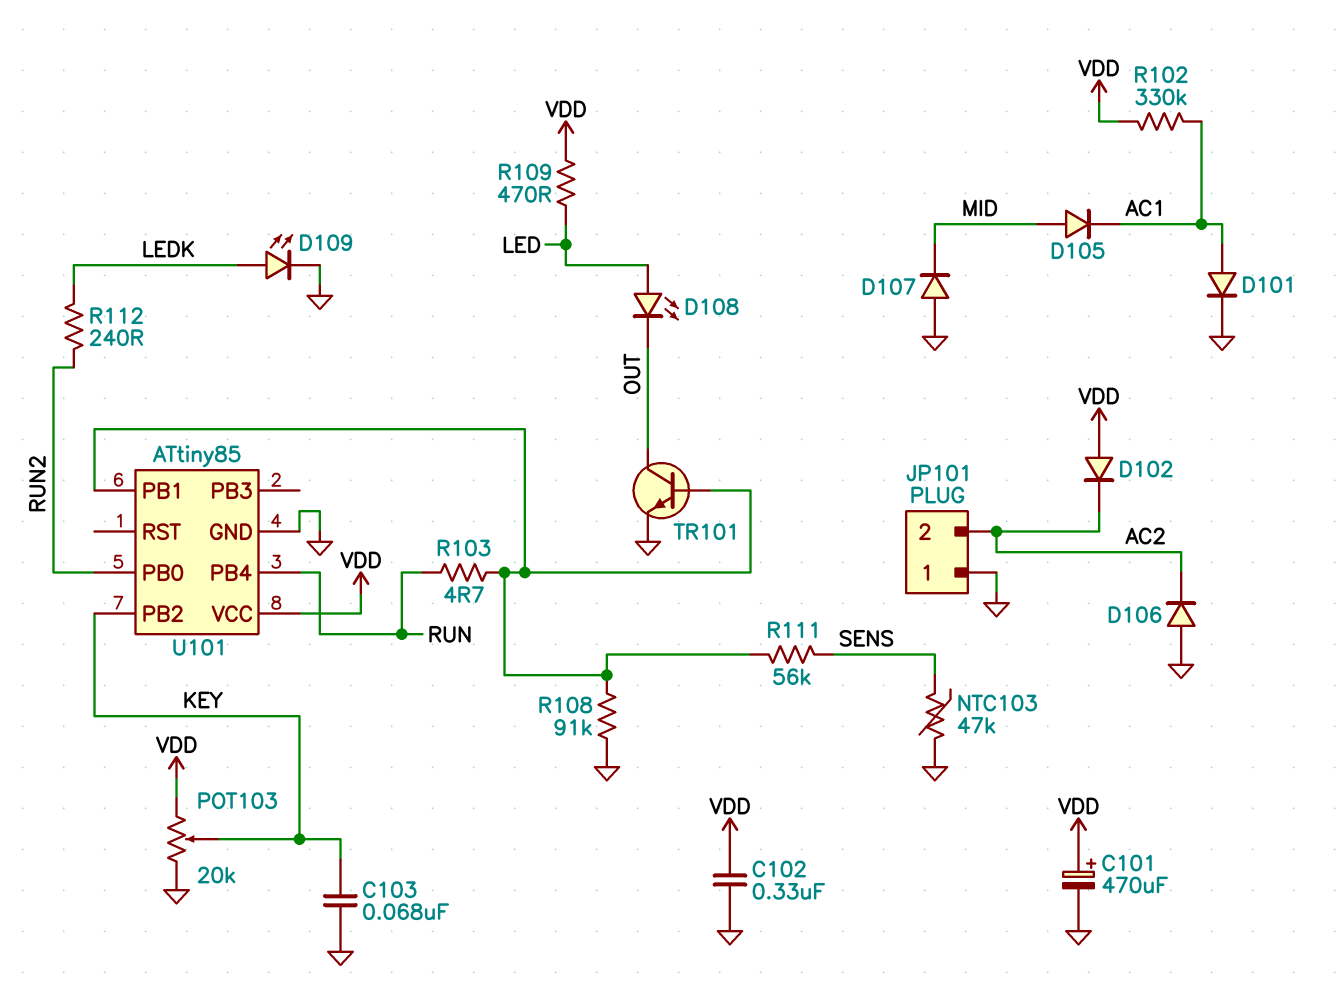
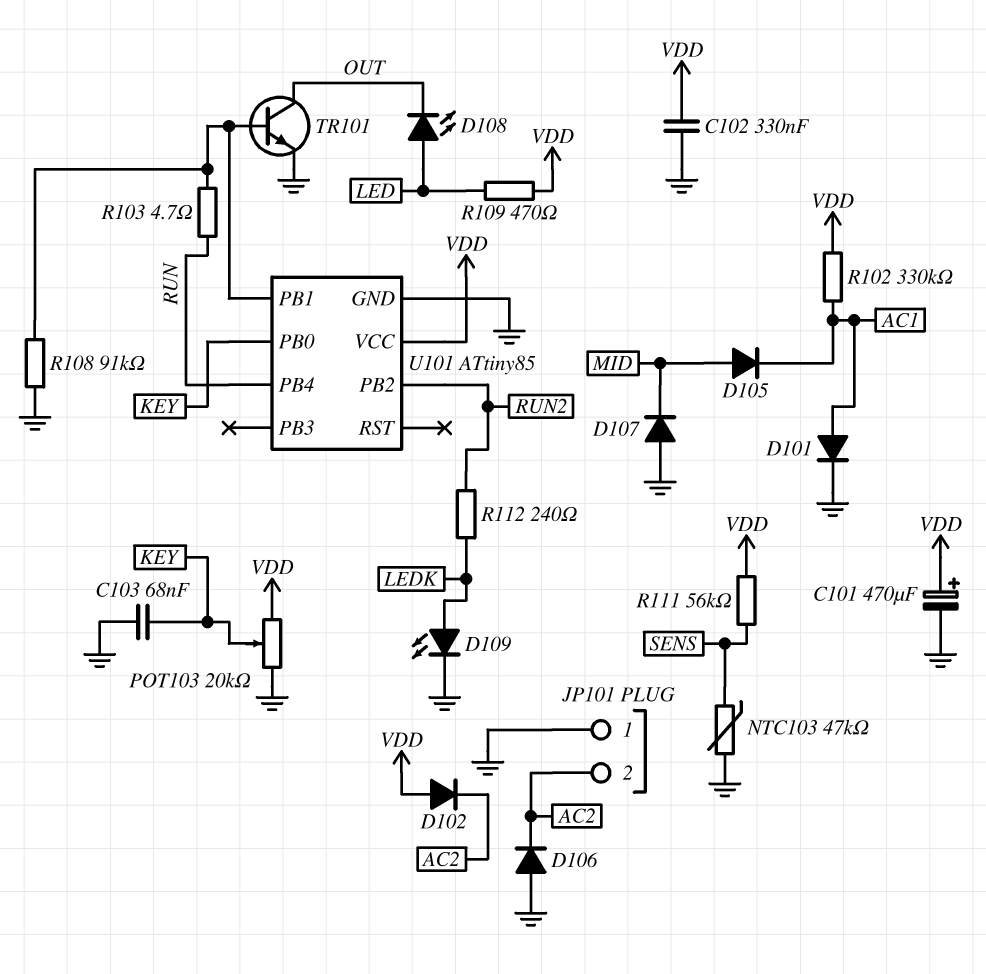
R111: 56k (SENS, U101/PB1) -> 56k (SENS, VDD)
U101 pin PB0: RUN2 -> KEY
U101 pin PB2: KEY -> RUN2

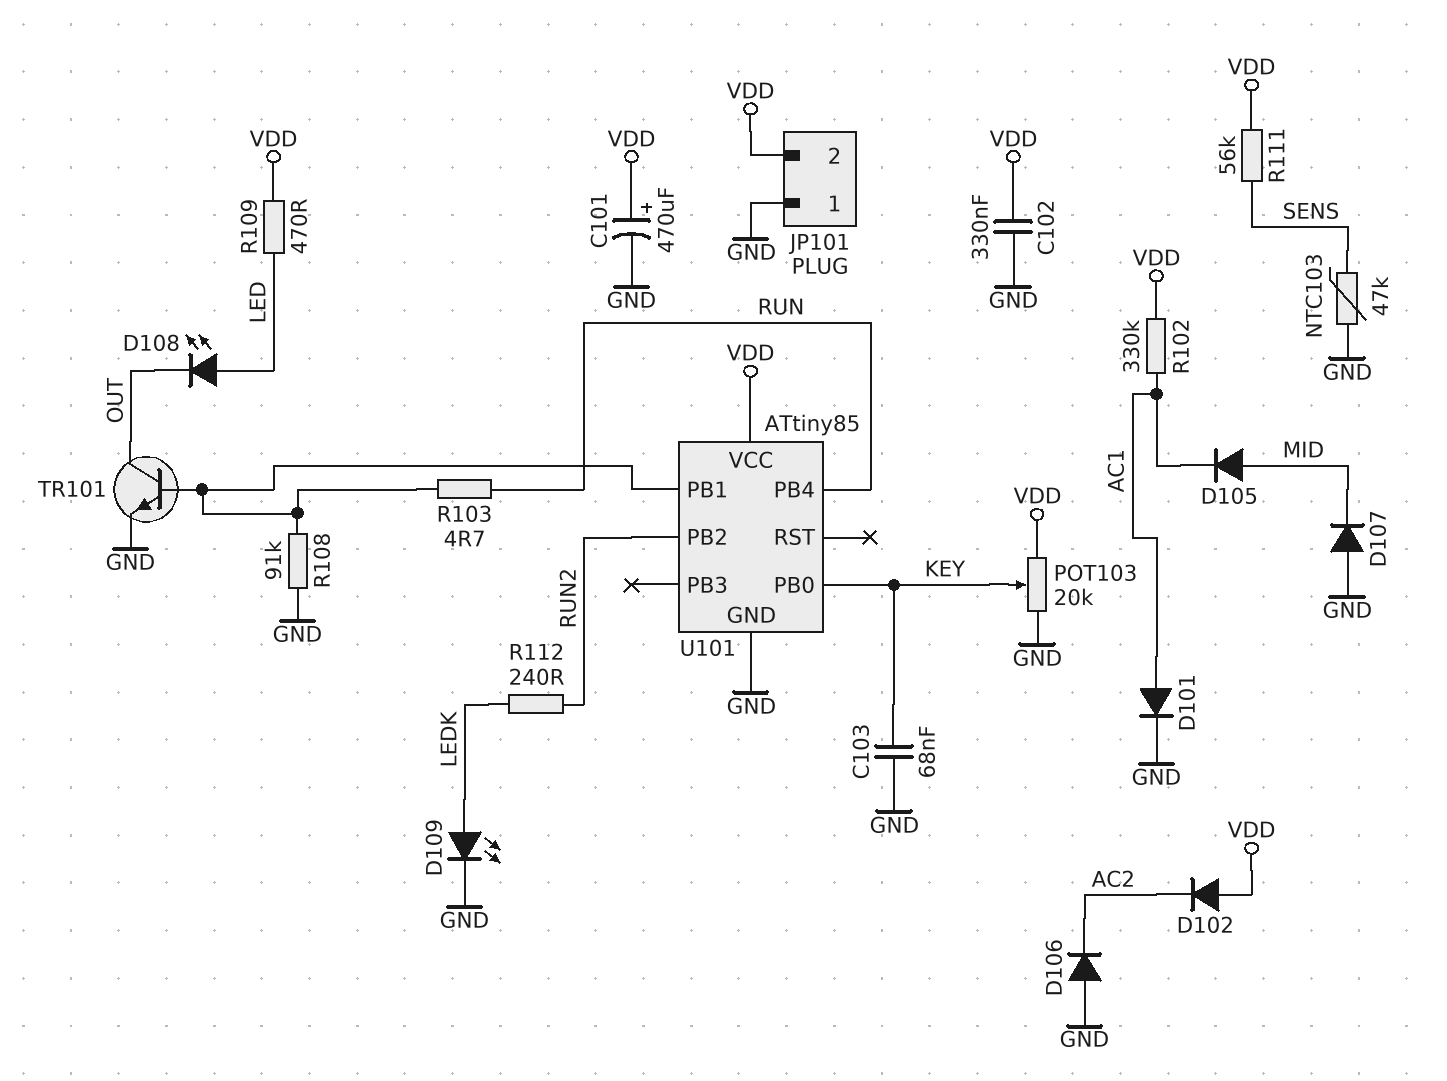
JP101 pin 2: AC2 -> VDD

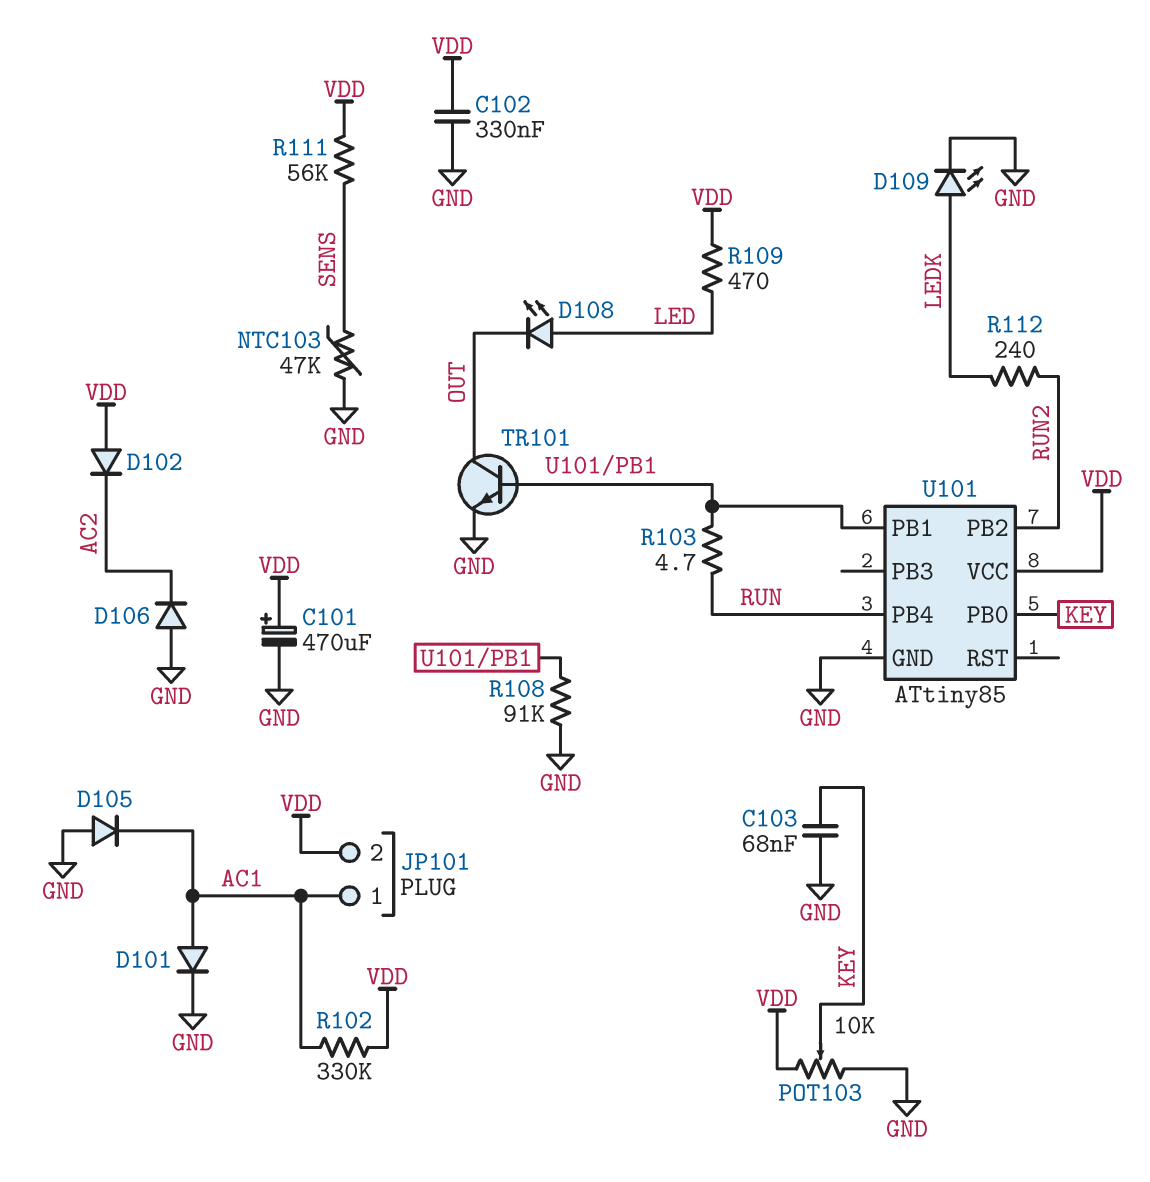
D105: diode (A MID, K AC1) -> diode (A GND, K AC1)
D107: diode (A GND, K MID) -> none
JP101 pin 1: GND -> AC1
POT103: 20k (GND, VDD, wiper KEY) -> 10k (GND, VDD, wiper KEY)

